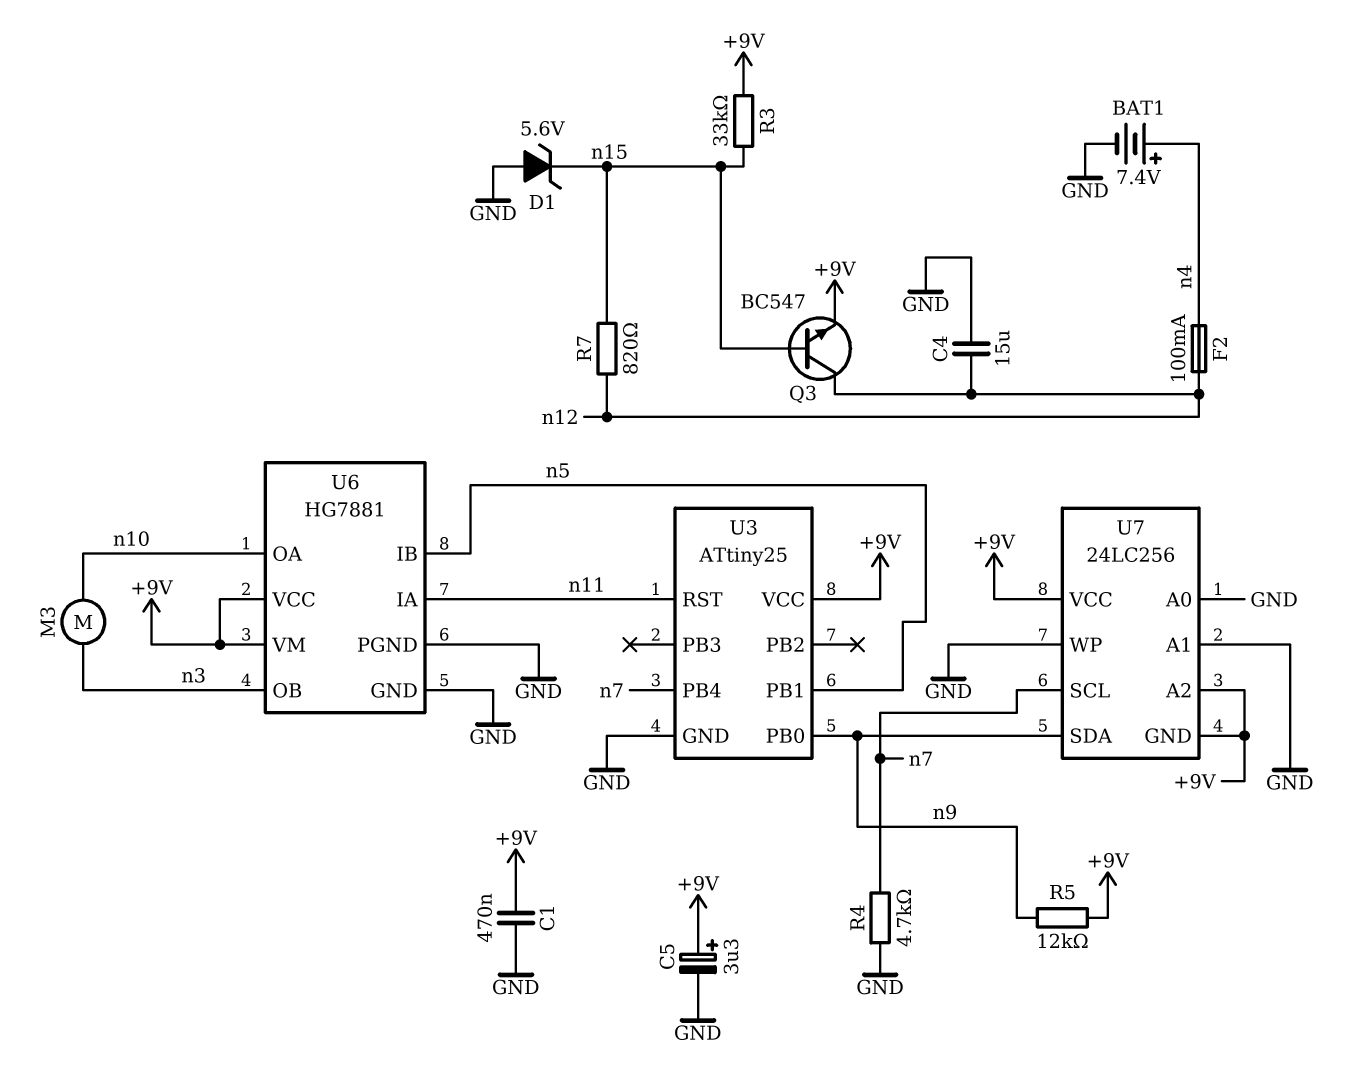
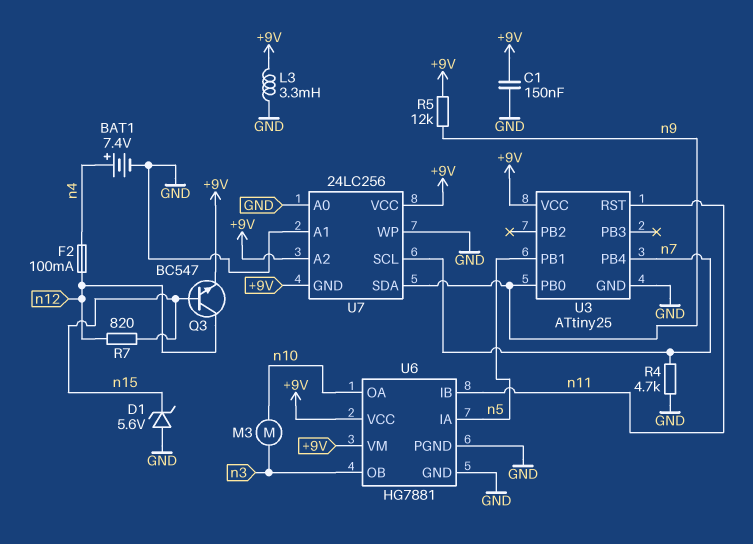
C1: 470nF (+9V, GND) -> 150nF (+9V, GND)
C4: 15uF (GND, n12) -> none
C5: 3.3uF (plus +9V, minus GND) -> none
L3: none -> 3.3mH (+9V, GND)
R3: 33k (+9V, n15) -> none
U6 pin IA: n11 -> n5
U6 pin IB: n5 -> n11

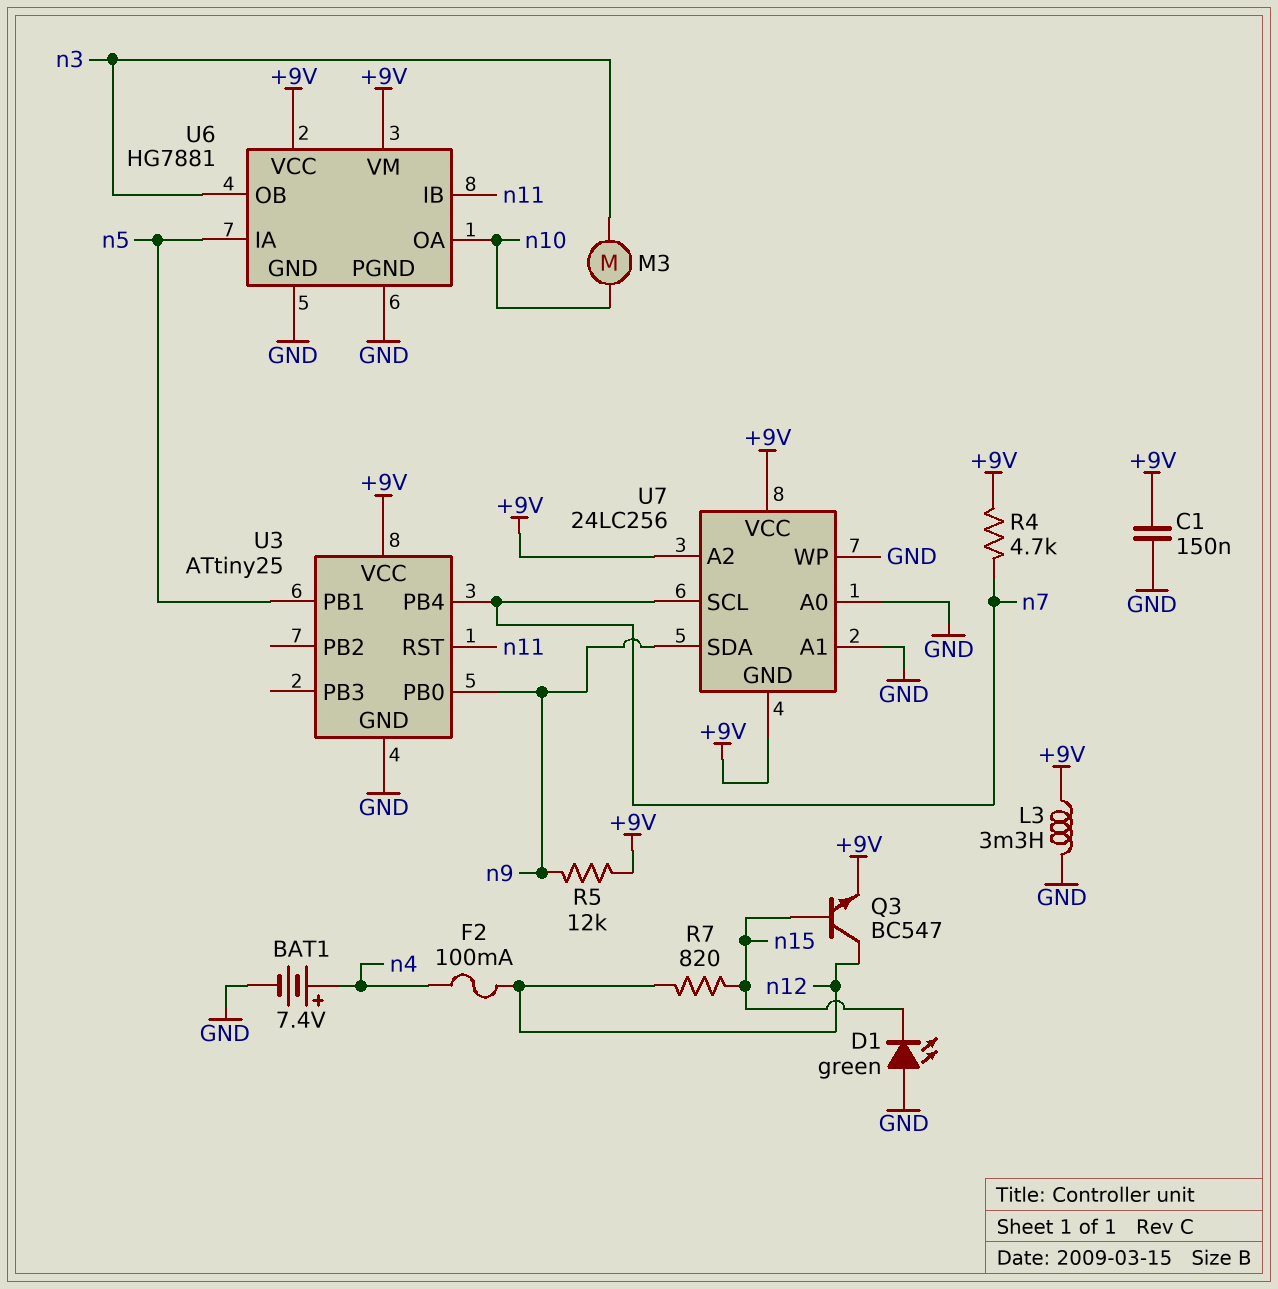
D1: zener 5.6V (A GND, K n15) -> LED green (A GND, K n15)
R4: 4.7k (GND, n7) -> 4.7k (+9V, n7)

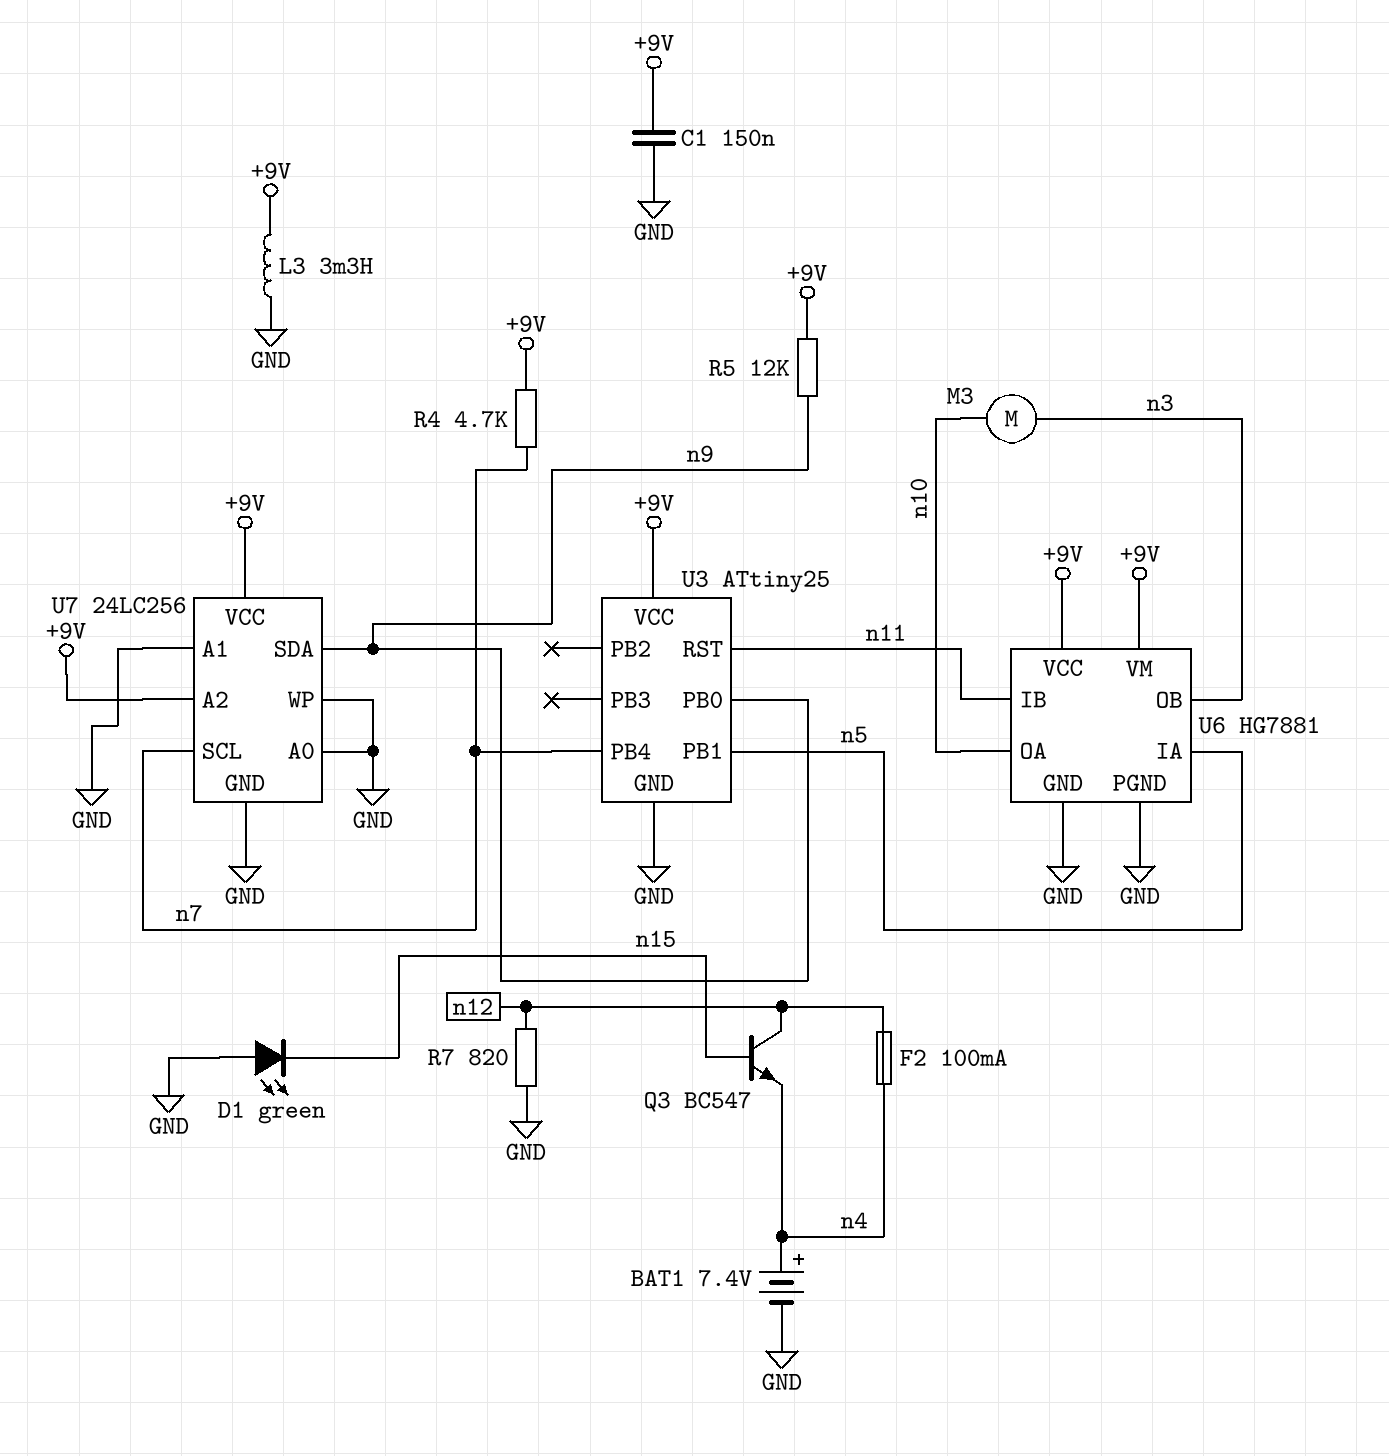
Q3: NPN BC547 (B n15, C n12, E +9V) -> NPN BC547 (B n15, C n12, E n4)
R7: 820 (n12, n15) -> 820 (GND, n12)
U7 pin GND: +9V -> GND

